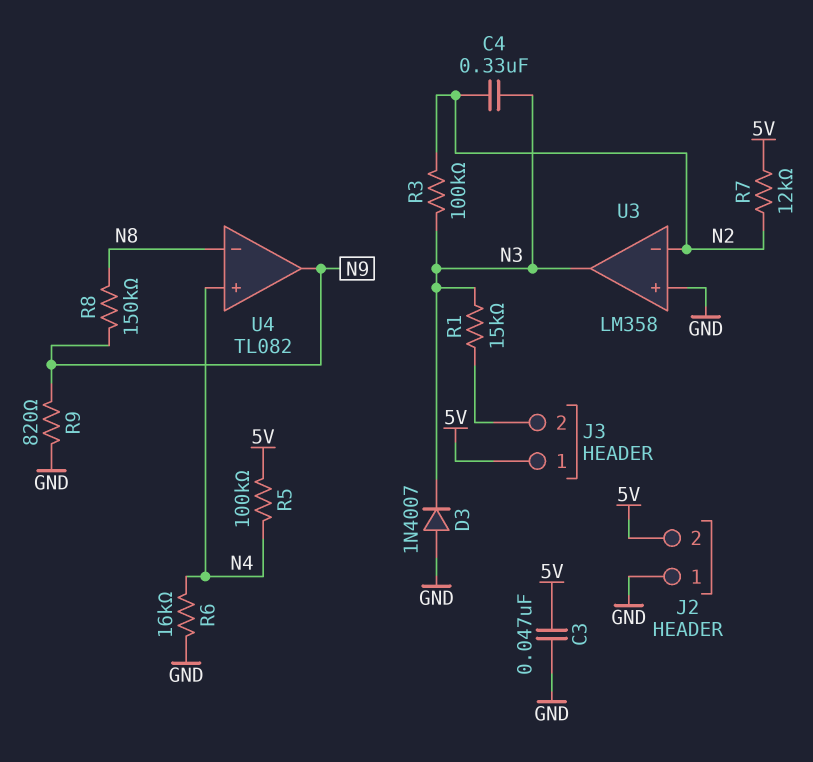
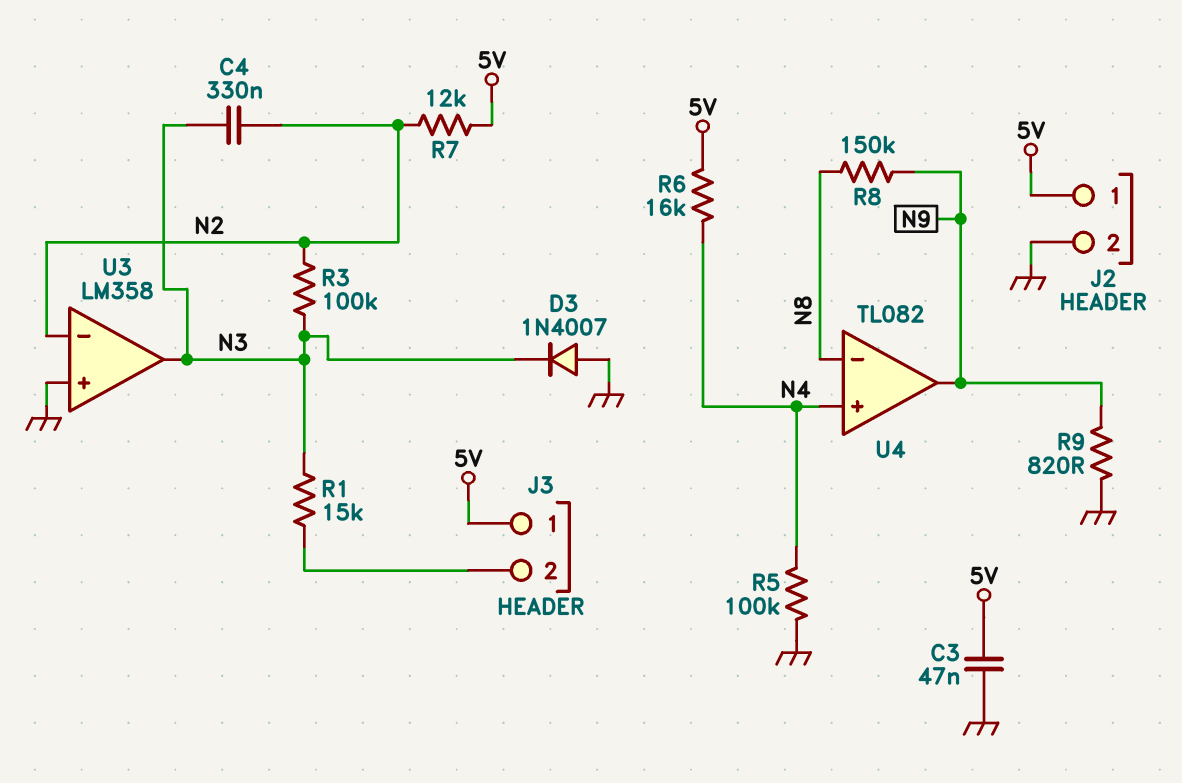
J2 pin 1: GND -> 5V
J2 pin 2: 5V -> GND
R5: 100k (5V, N4) -> 100k (GND, N4)
R6: 16k (GND, N4) -> 16k (5V, N4)

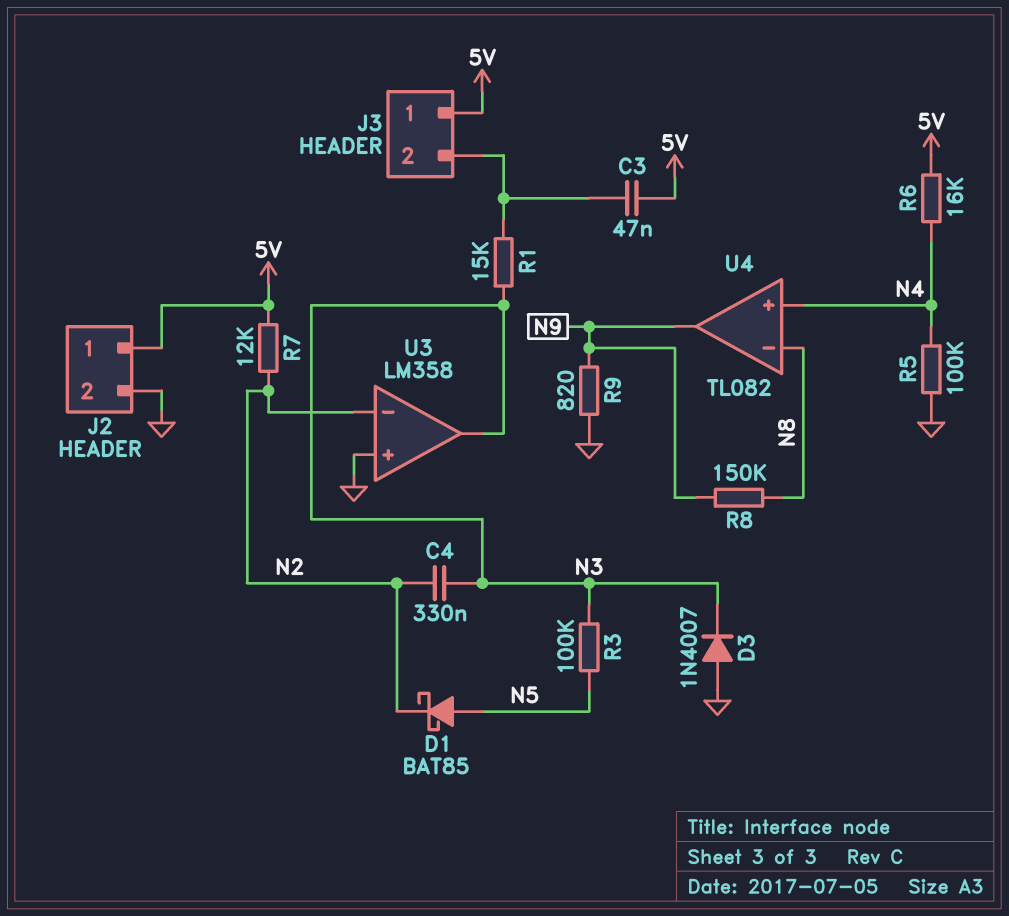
C3: 47nF (5V, GND) -> 47nF (5V, J3/2)
D1: none -> schottky BAT85 (A N5, K N2)
R3: 100k (N2, N3) -> 100k (N3, N5)

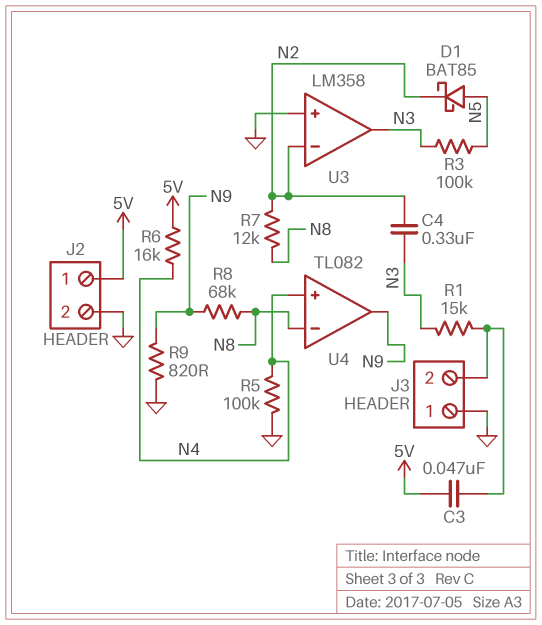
D3: diode 1N4007 (A GND, K N3) -> none
J3 pin 1: 5V -> GND
R7: 12k (5V, N2) -> 12k (N2, N8)
R8: 150k (N8, N9) -> 68k (N8, N9)

